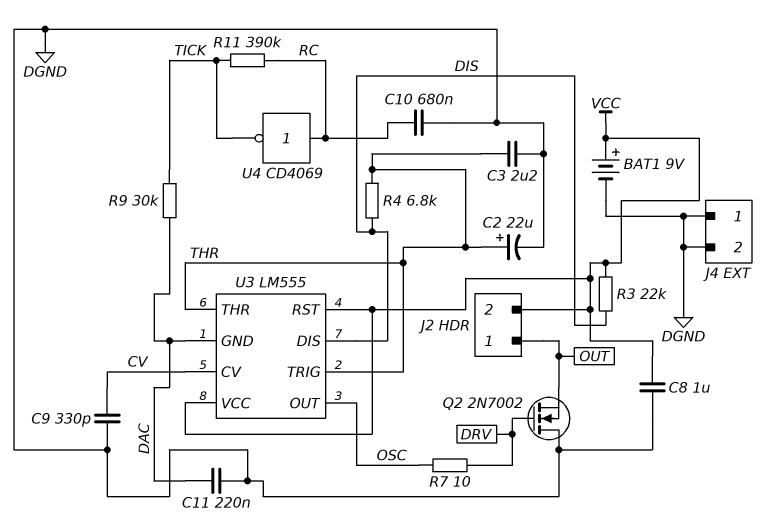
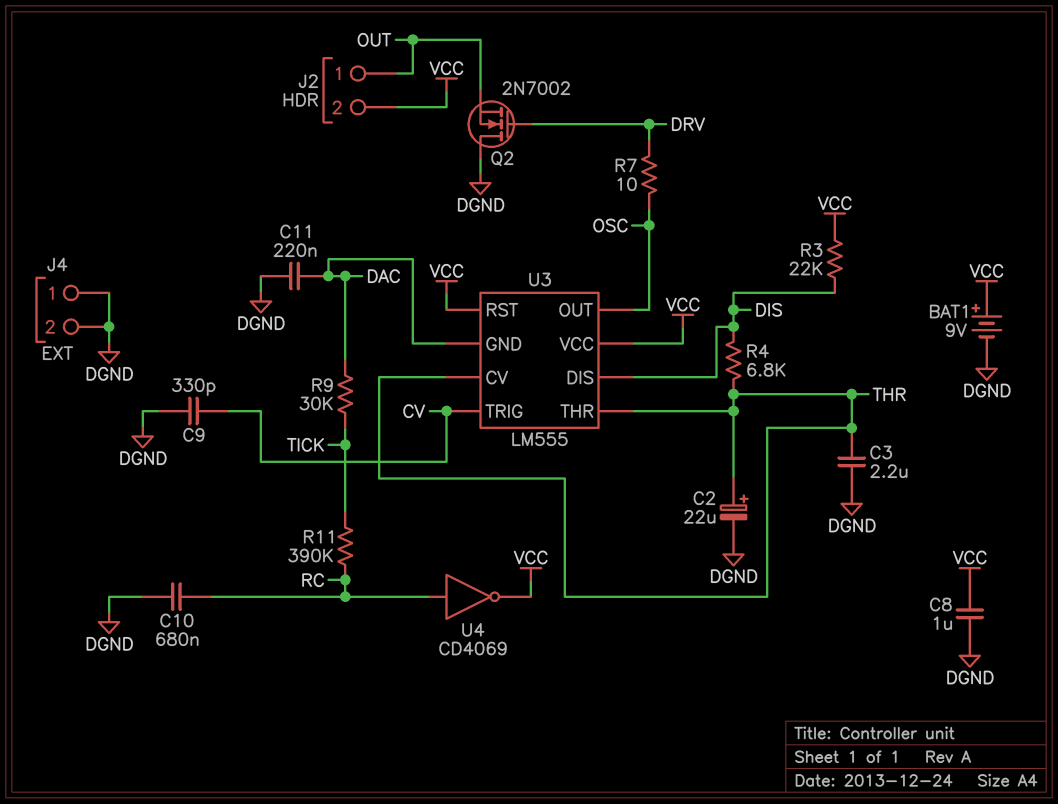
U3 pin CV: CV -> THR
U3 pin TRIG: THR -> CV
U4: NOT CD4069 (in RC, out TICK) -> NOT CD4069 (in RC, out VCC)

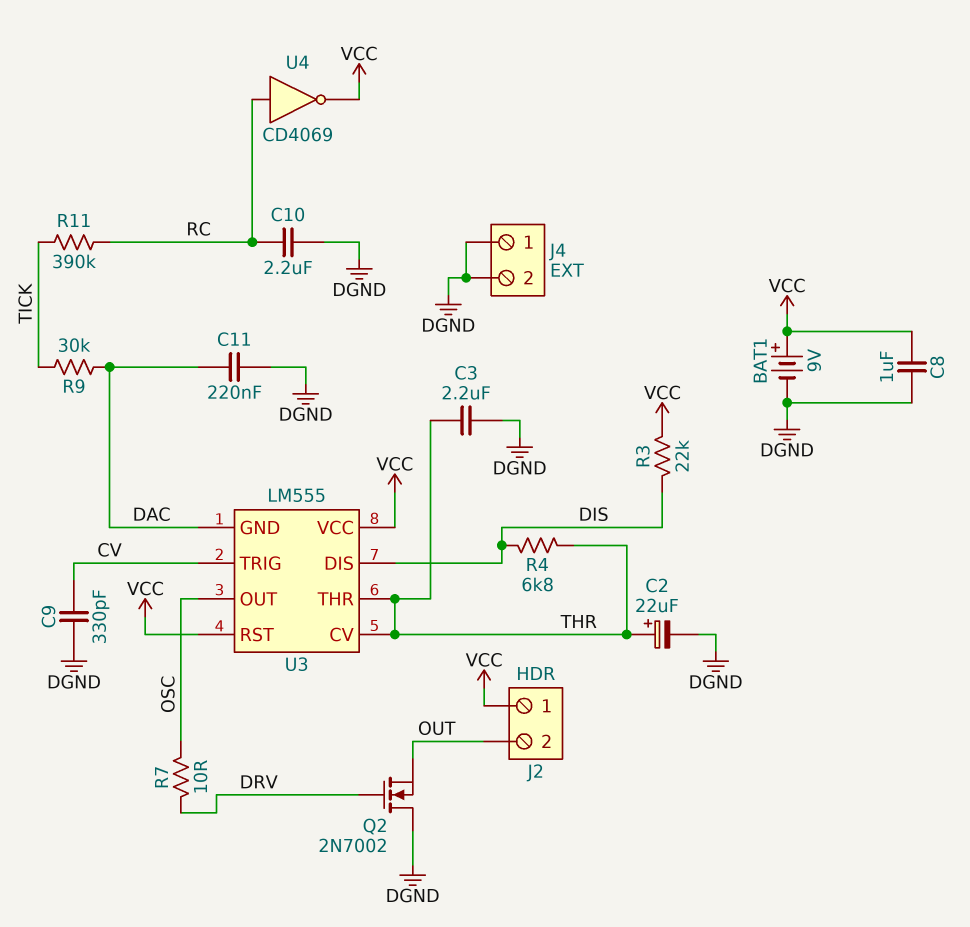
C10: 680nF (DGND, RC) -> 2.2uF (DGND, RC)
J2 pin 1: OUT -> VCC
J2 pin 2: VCC -> OUT

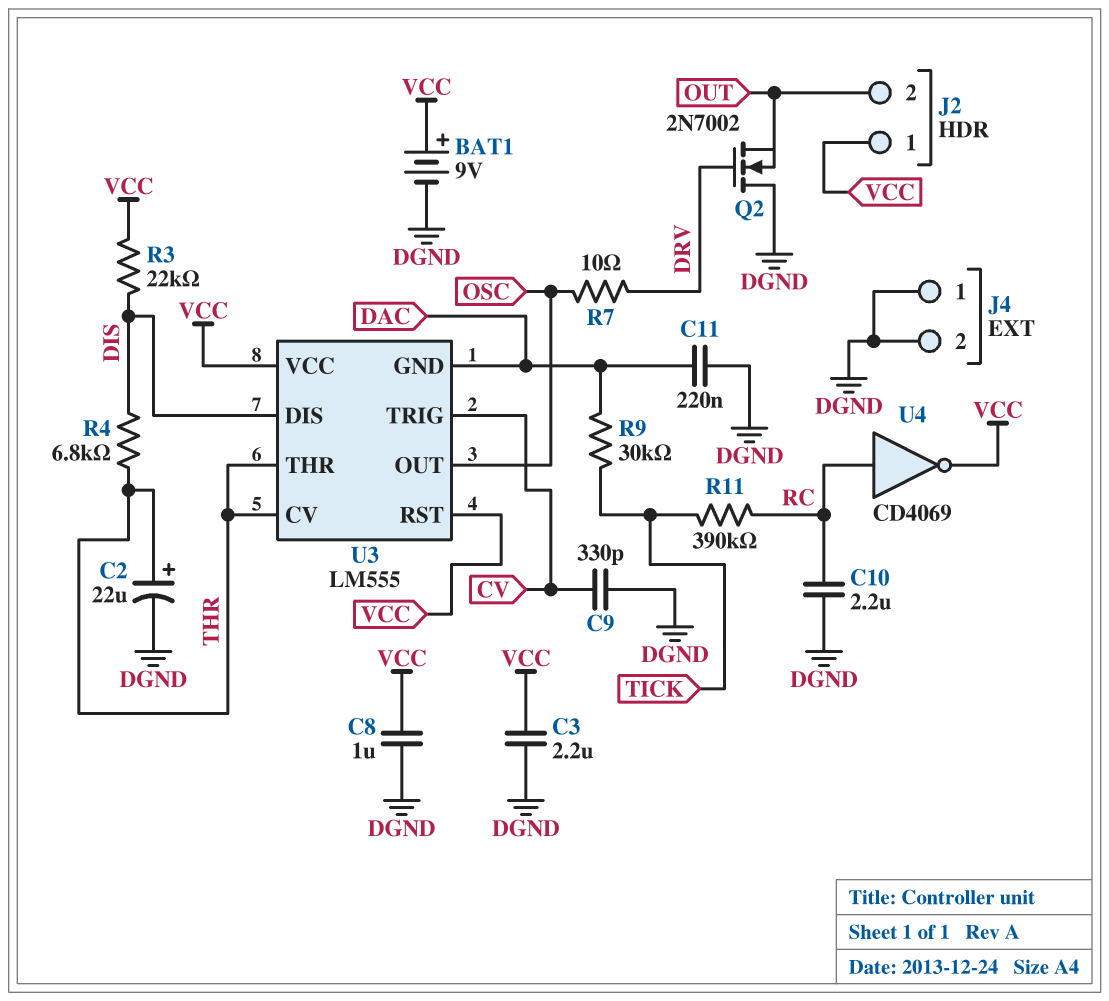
C3: 2.2uF (DGND, THR) -> 2.2uF (DGND, VCC)

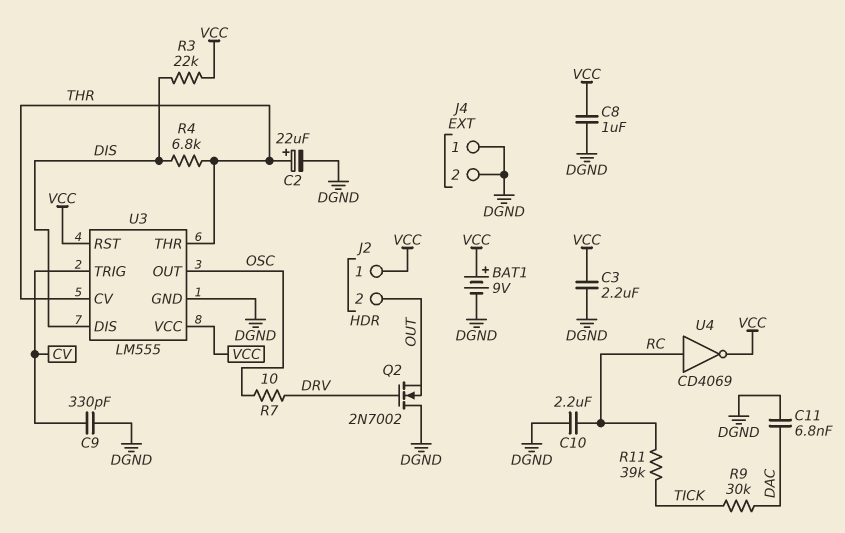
C11: 220nF (DAC, DGND) -> 6.8nF (DAC, DGND)
R11: 390k (RC, TICK) -> 39k (RC, TICK)
U3 pin GND: DAC -> DGND

